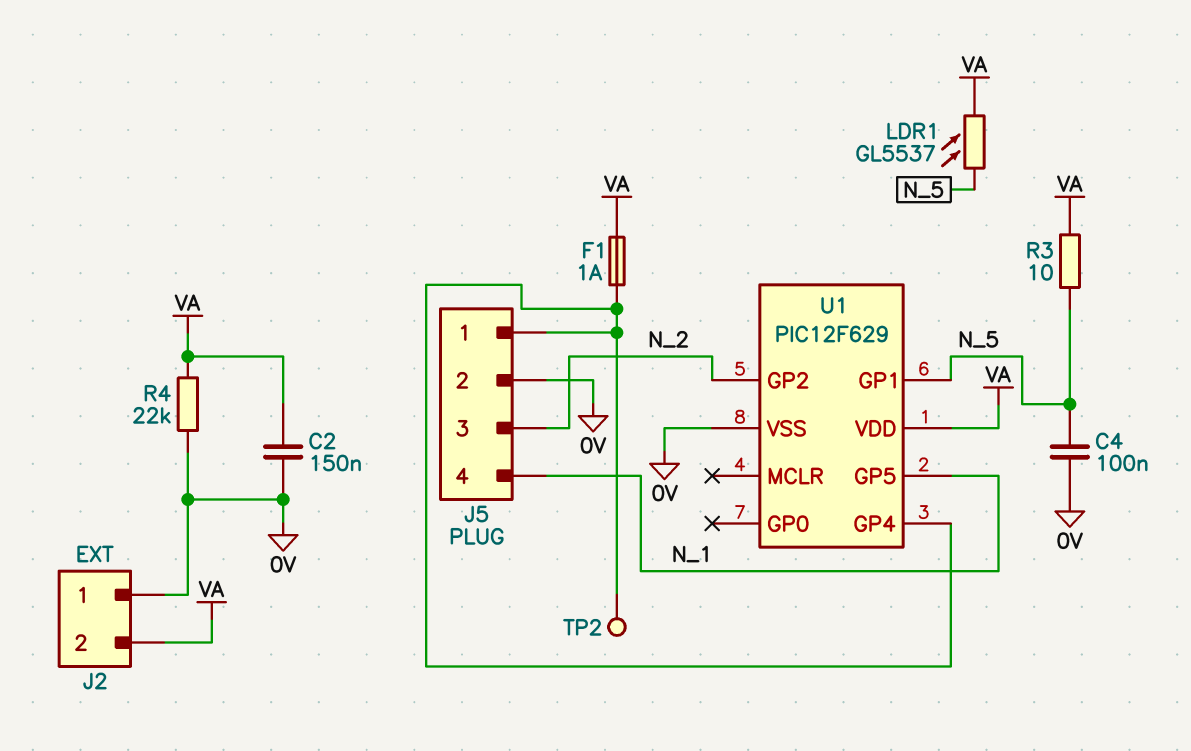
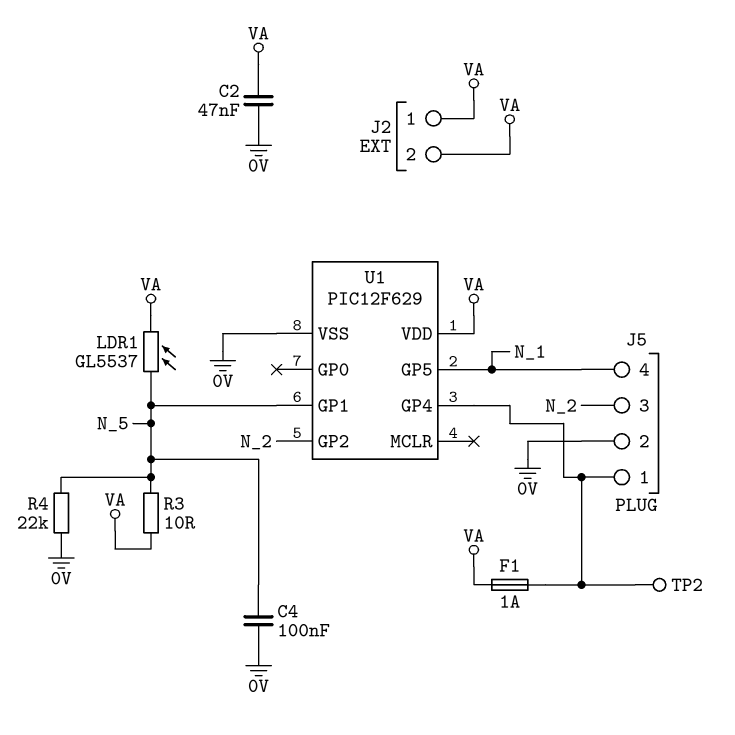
C2: 150nF (0V, VA) -> 47nF (0V, VA)
J2 pin 1: 0V -> VA
R4: 22k (0V, VA) -> 22k (0V, N_5)

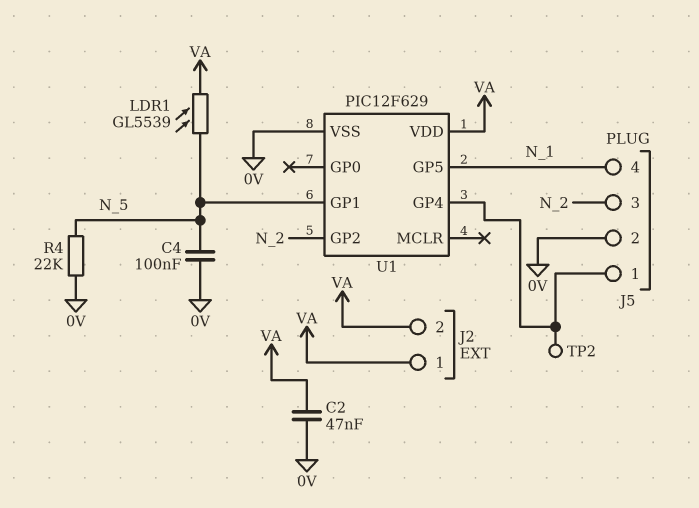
F1: 1A (J5/1, VA) -> none
LDR1: GL5537 (N_5, VA) -> GL5539 (N_5, VA)
R3: 10 (N_5, VA) -> none

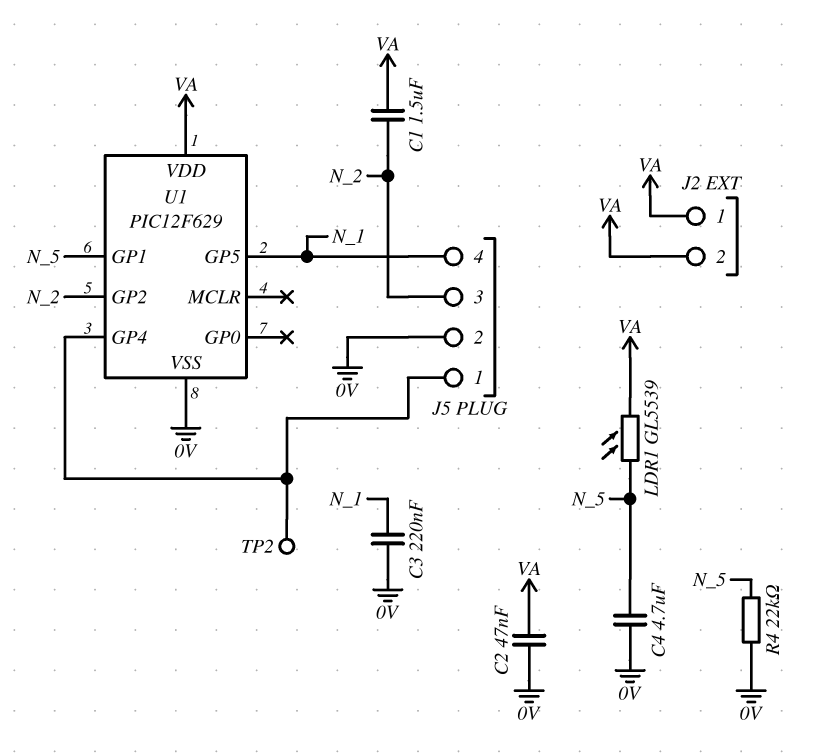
C1: none -> 1.5uF (N_2, VA)
C3: none -> 220nF (0V, N_1)
C4: 100nF (0V, N_5) -> 4.7uF (0V, N_5)

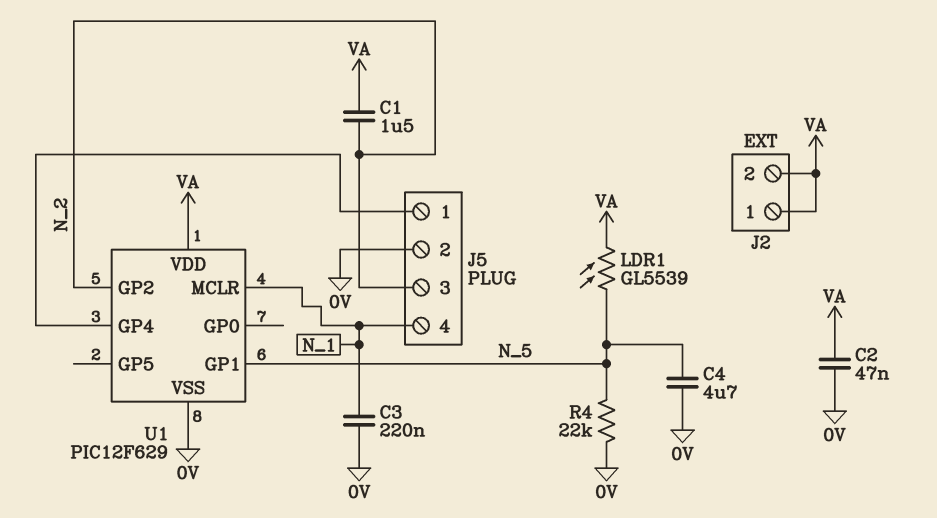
TP2: test point (J5/1) -> none
U1 pin GP5: N_1 -> none
U1 pin MCLR: none -> N_1

